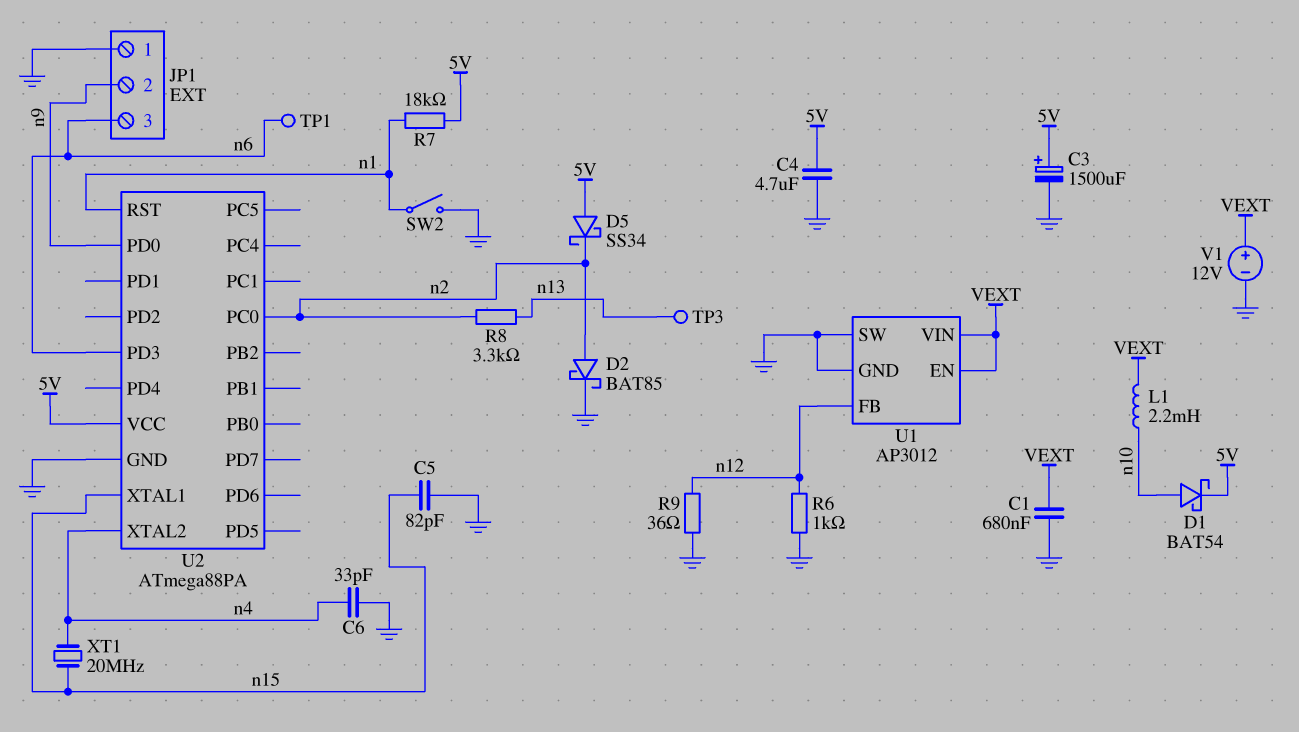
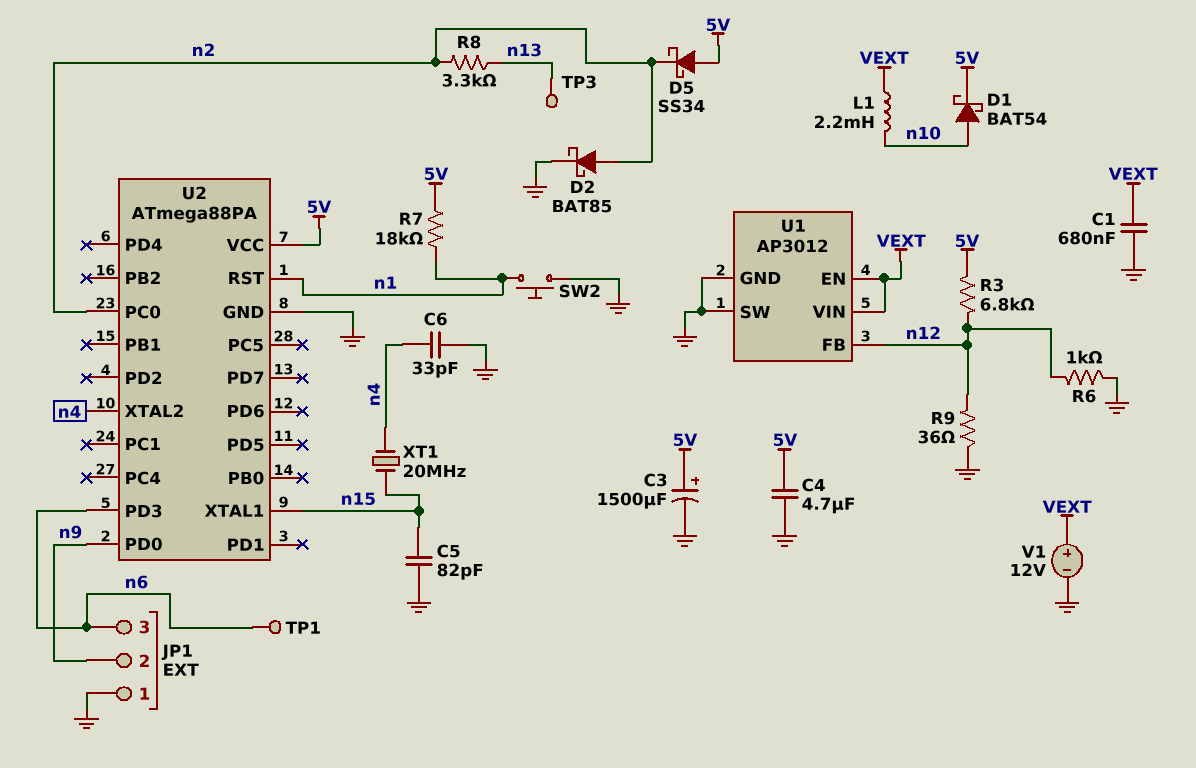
R3: none -> 6.8k (5V, n12)
SW2: switch (GND, n1) -> button (GND, n1)

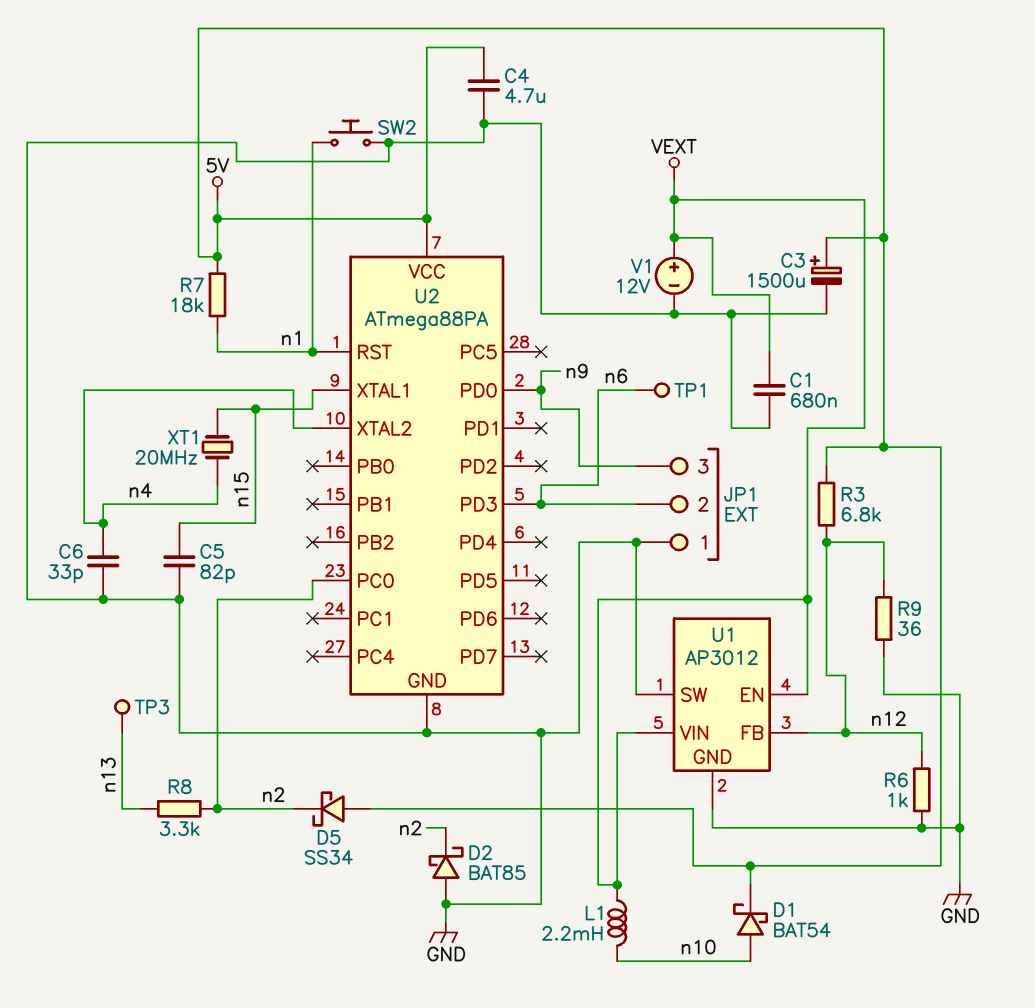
D2: schottky BAT85 (A n2, K GND) -> schottky BAT85 (A GND, K n2)
JP1 pin 2: n9 -> n6
JP1 pin 3: n6 -> n9

